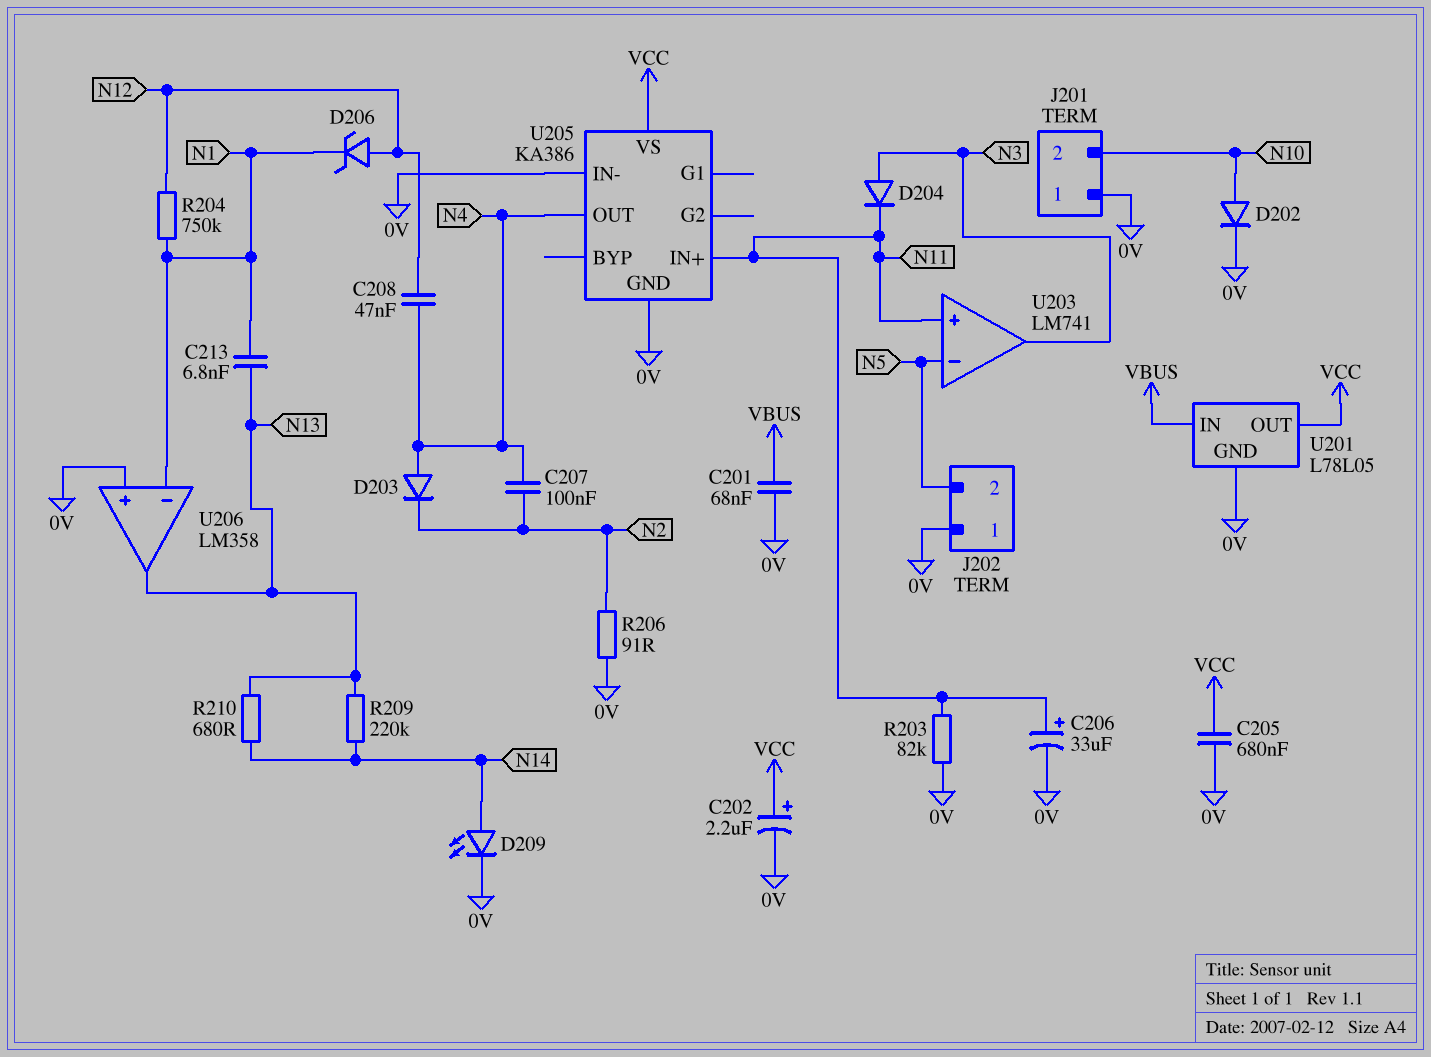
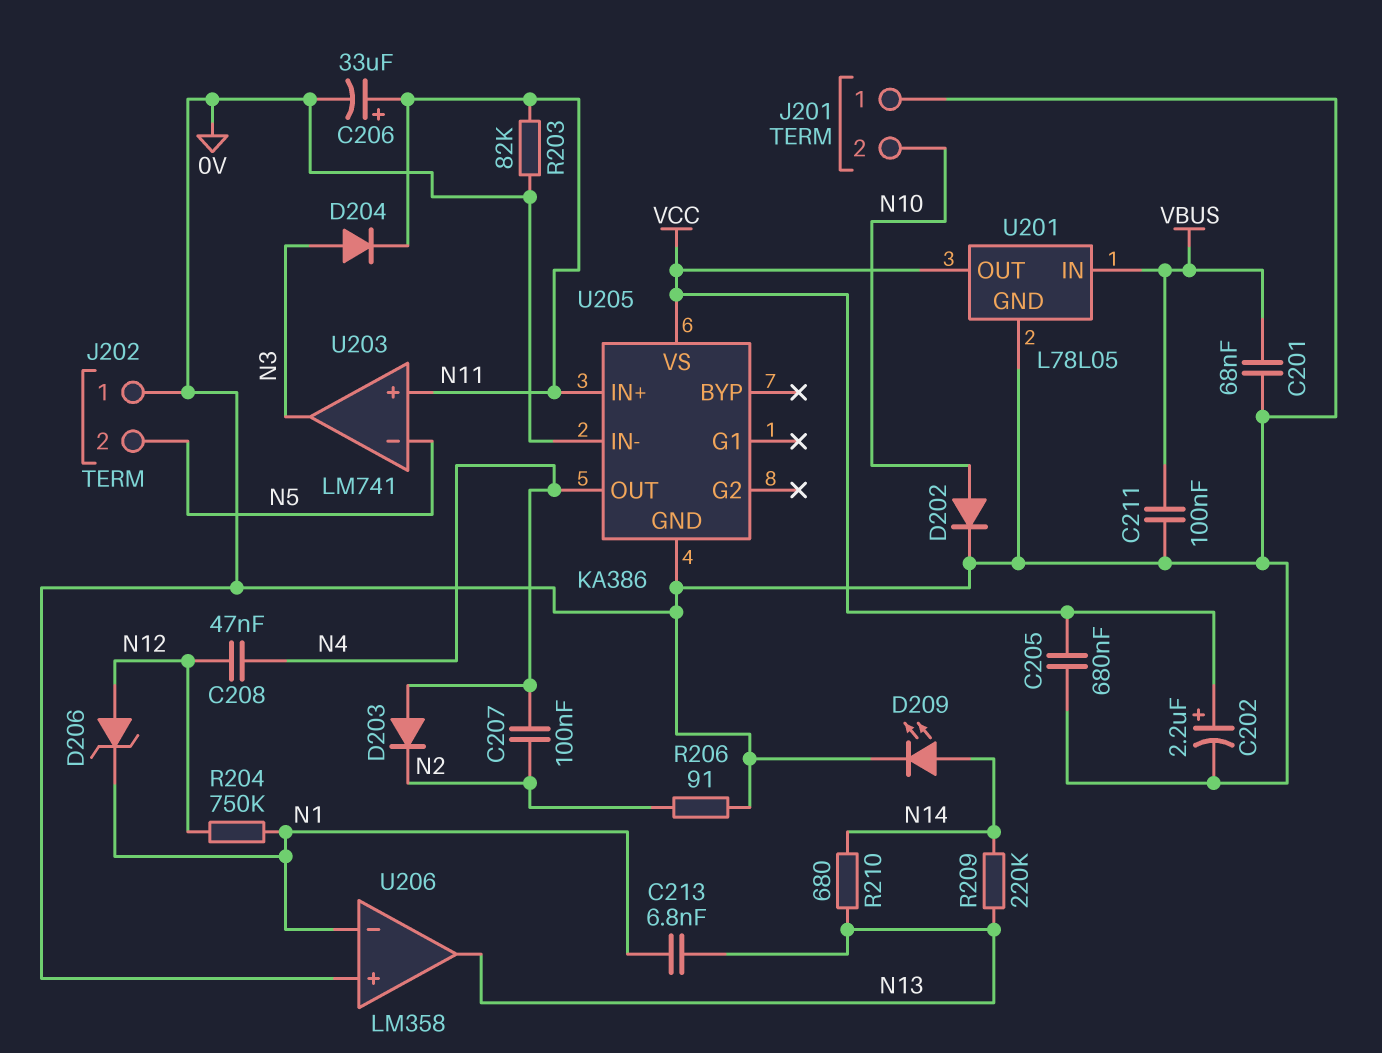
C211: none -> 100nF (0V, VBUS)

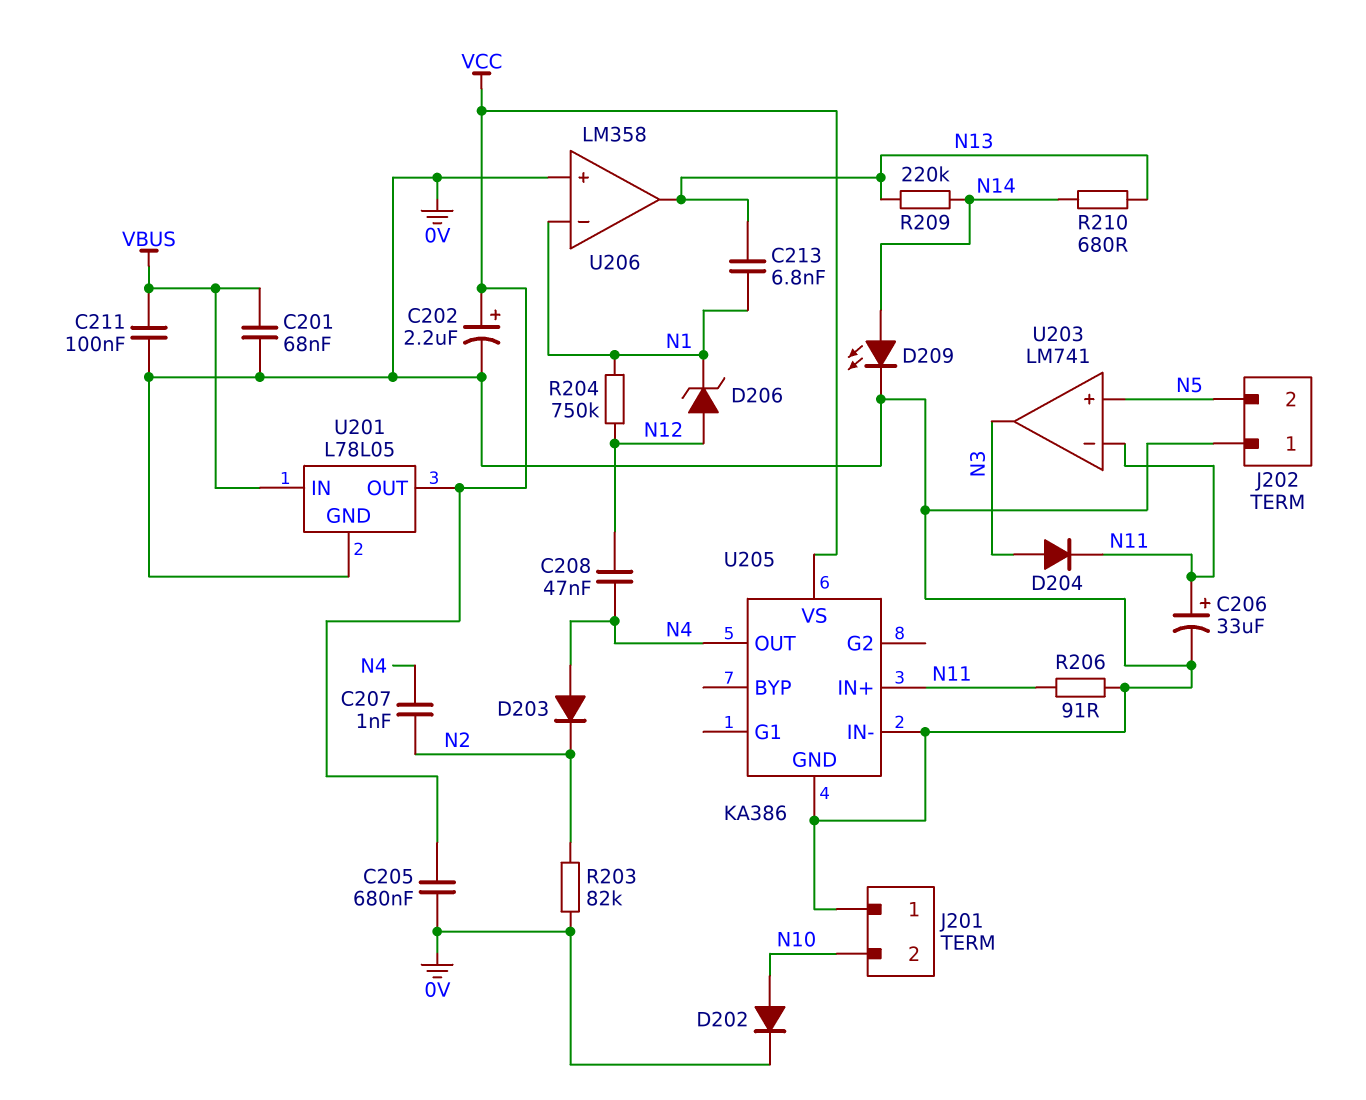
C207: 100nF (N2, N4) -> 1nF (N2, N4)
R203: 82k (0V, N11) -> 82k (0V, N2)
R206: 91 (0V, N2) -> 91 (0V, N11)
U203 pin in+: N11 -> N5
U203 pin in-: N5 -> N11

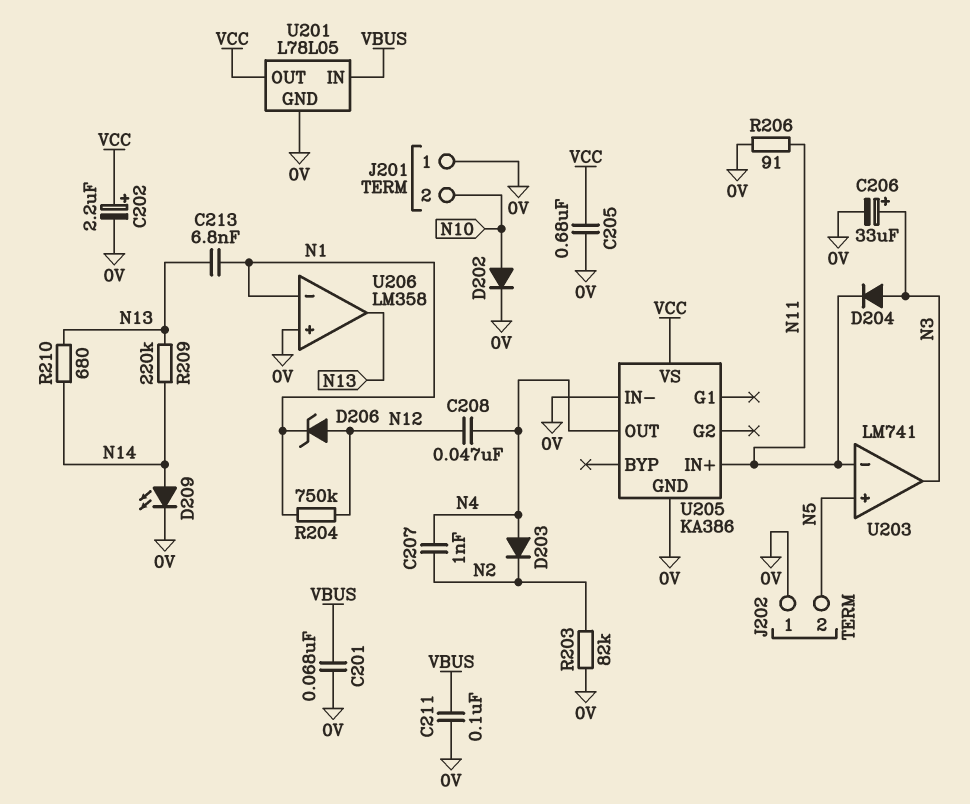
C206: 33uF (plus N11, minus 0V) -> 33uF (plus N3, minus 0V)

